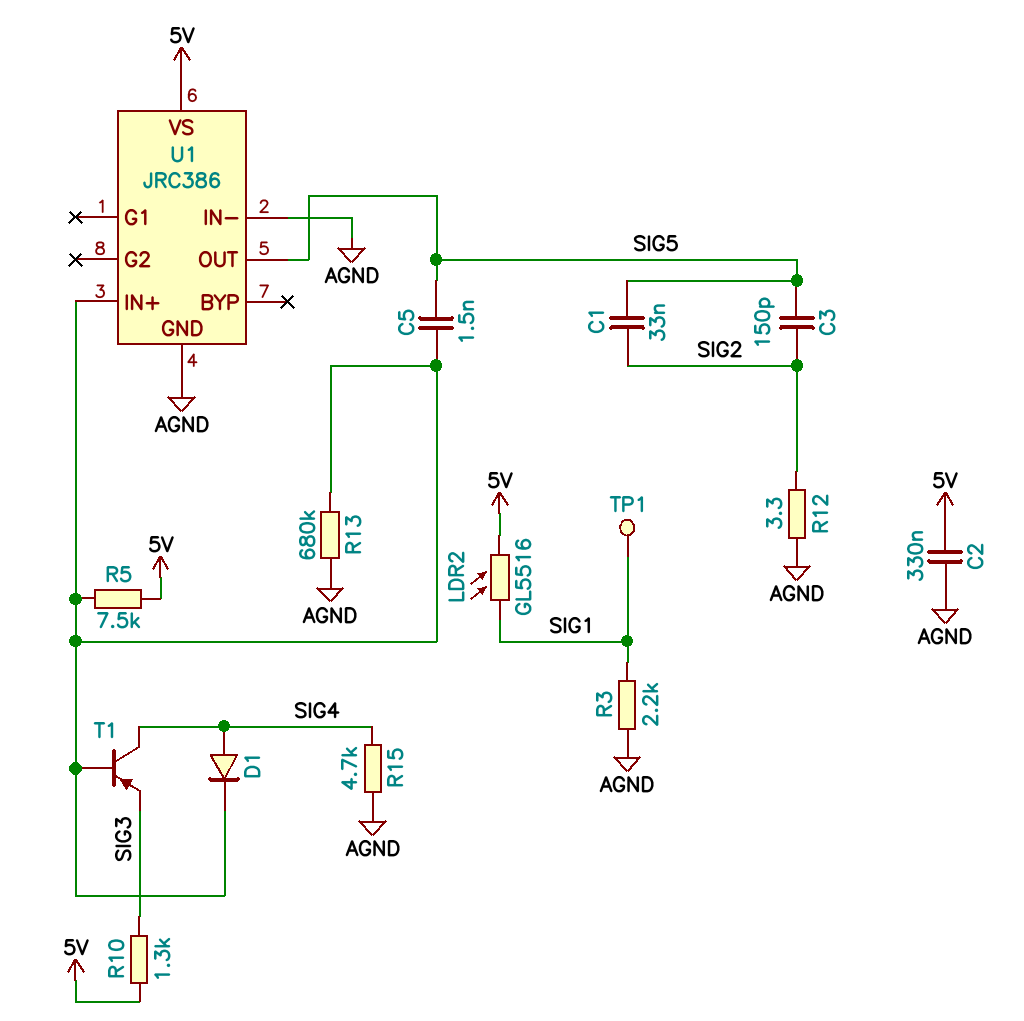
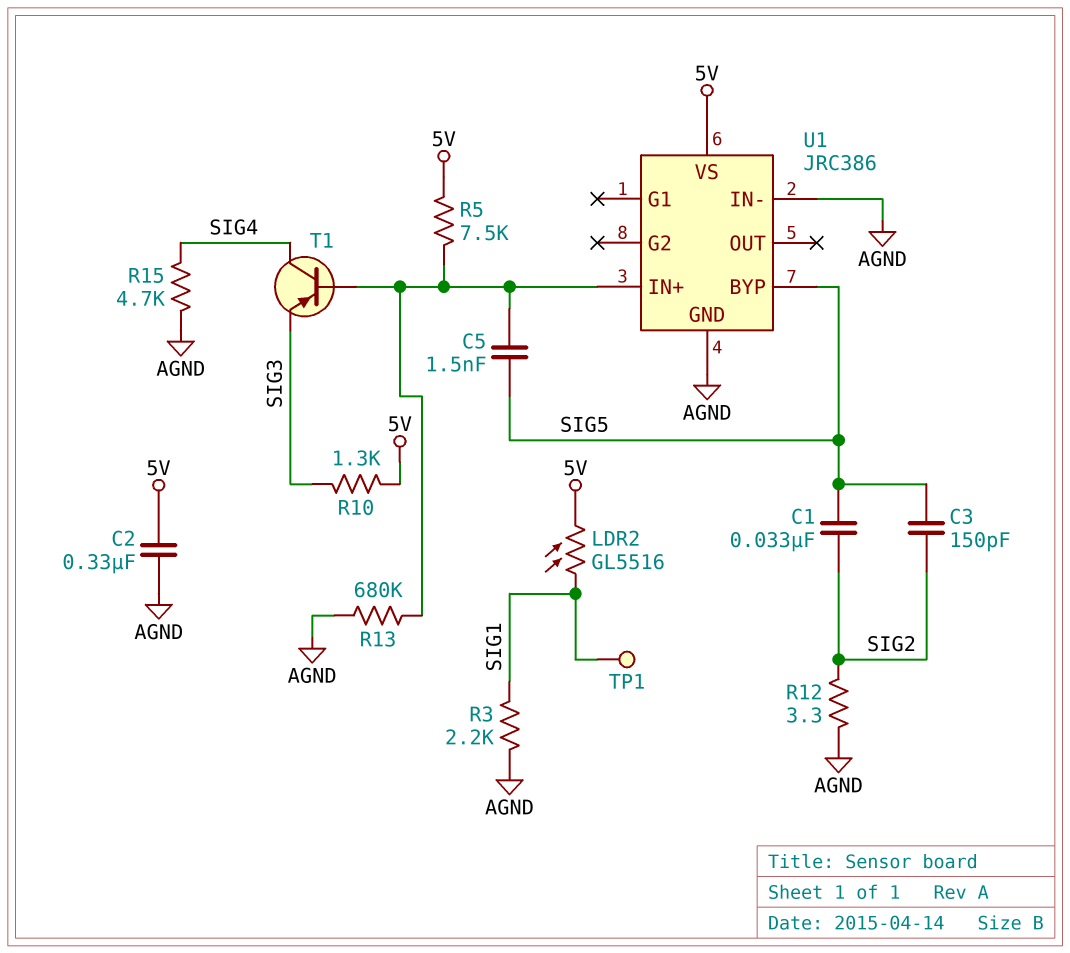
D1: diode (A SIG4, K U1/IN+) -> none
U1 pin BYP: none -> SIG5
U1 pin OUT: SIG5 -> none

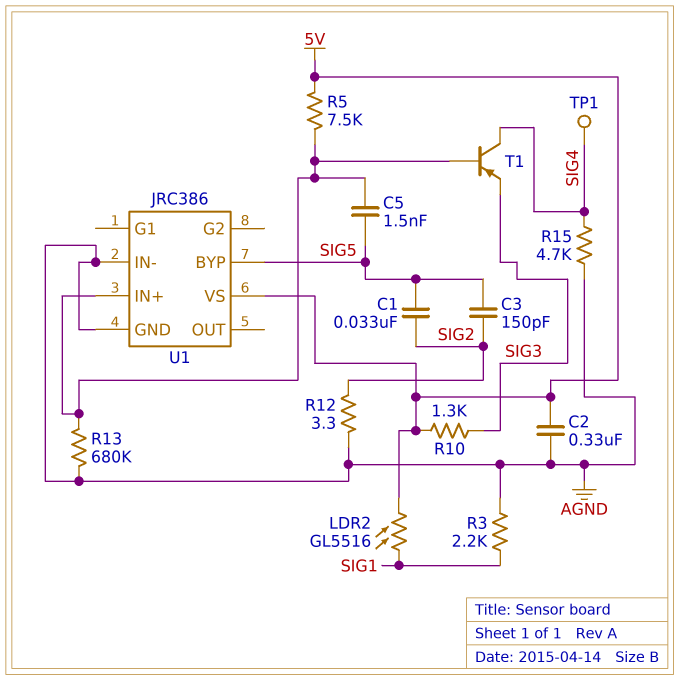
TP1: test point (SIG1) -> test point (SIG4)

